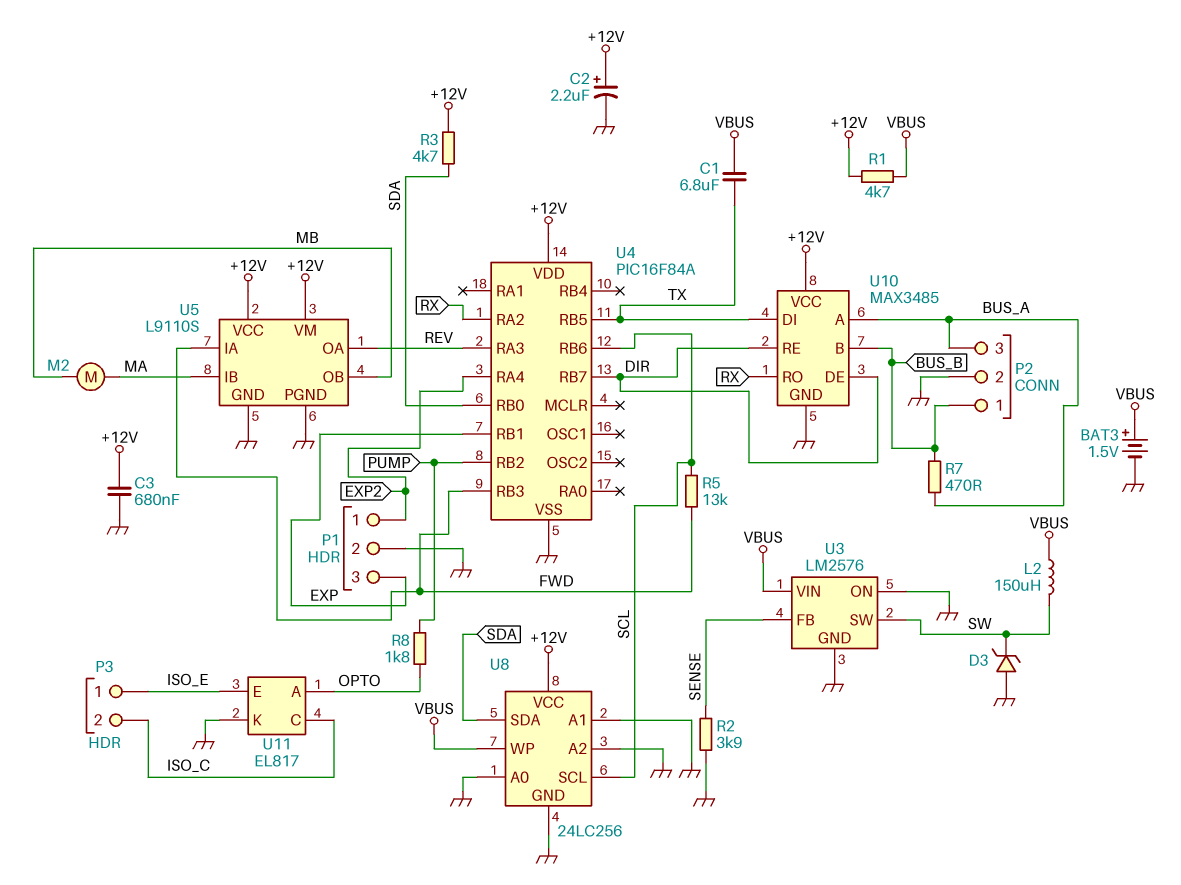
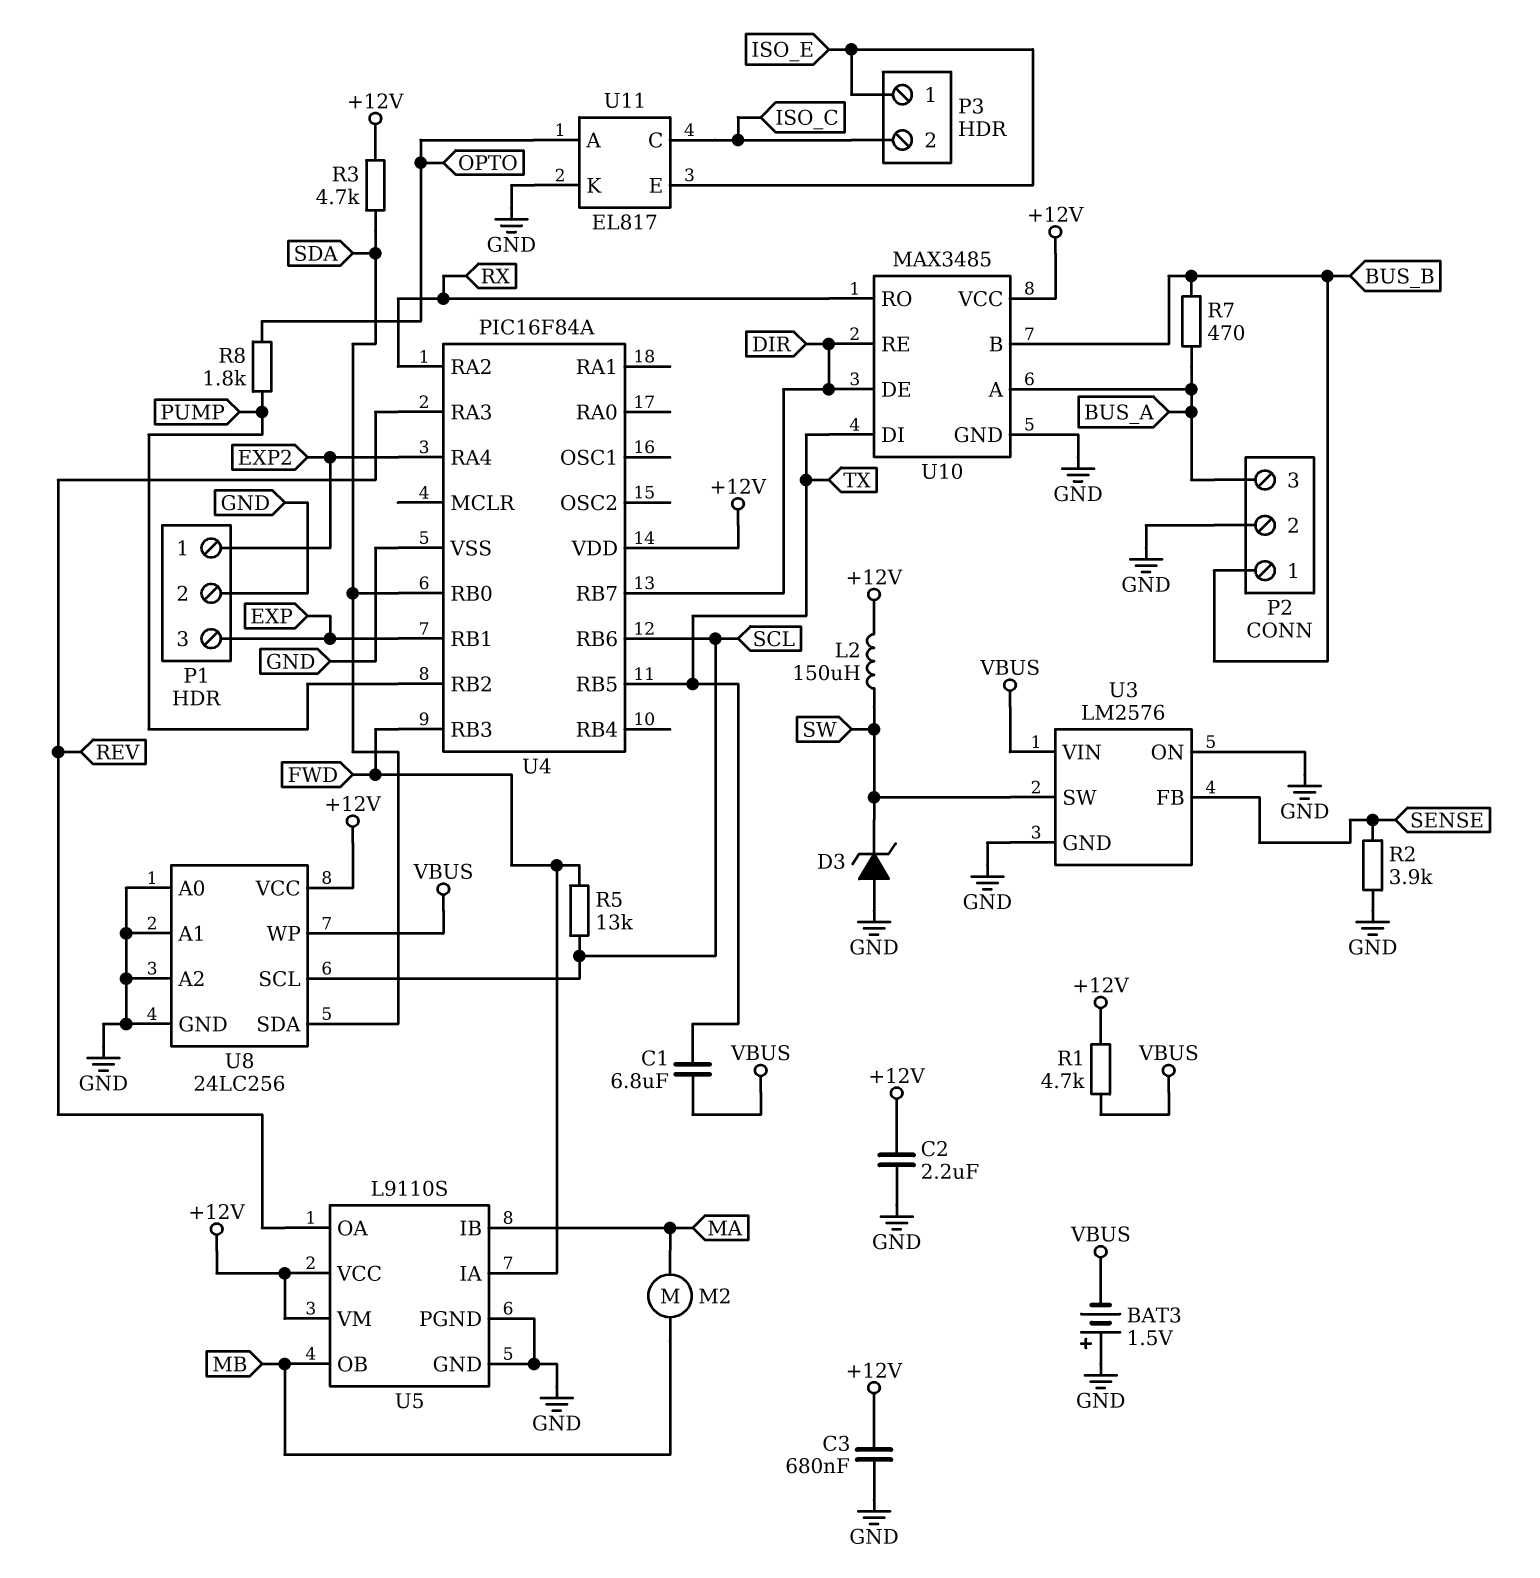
BAT3: 1.5V (plus VBUS, minus GND) -> 1.5V (plus GND, minus VBUS)
C2: 2.2uF (plus +12V, minus GND) -> 2.2uF (+12V, GND)
L2: 150uH (SW, VBUS) -> 150uH (+12V, SW)

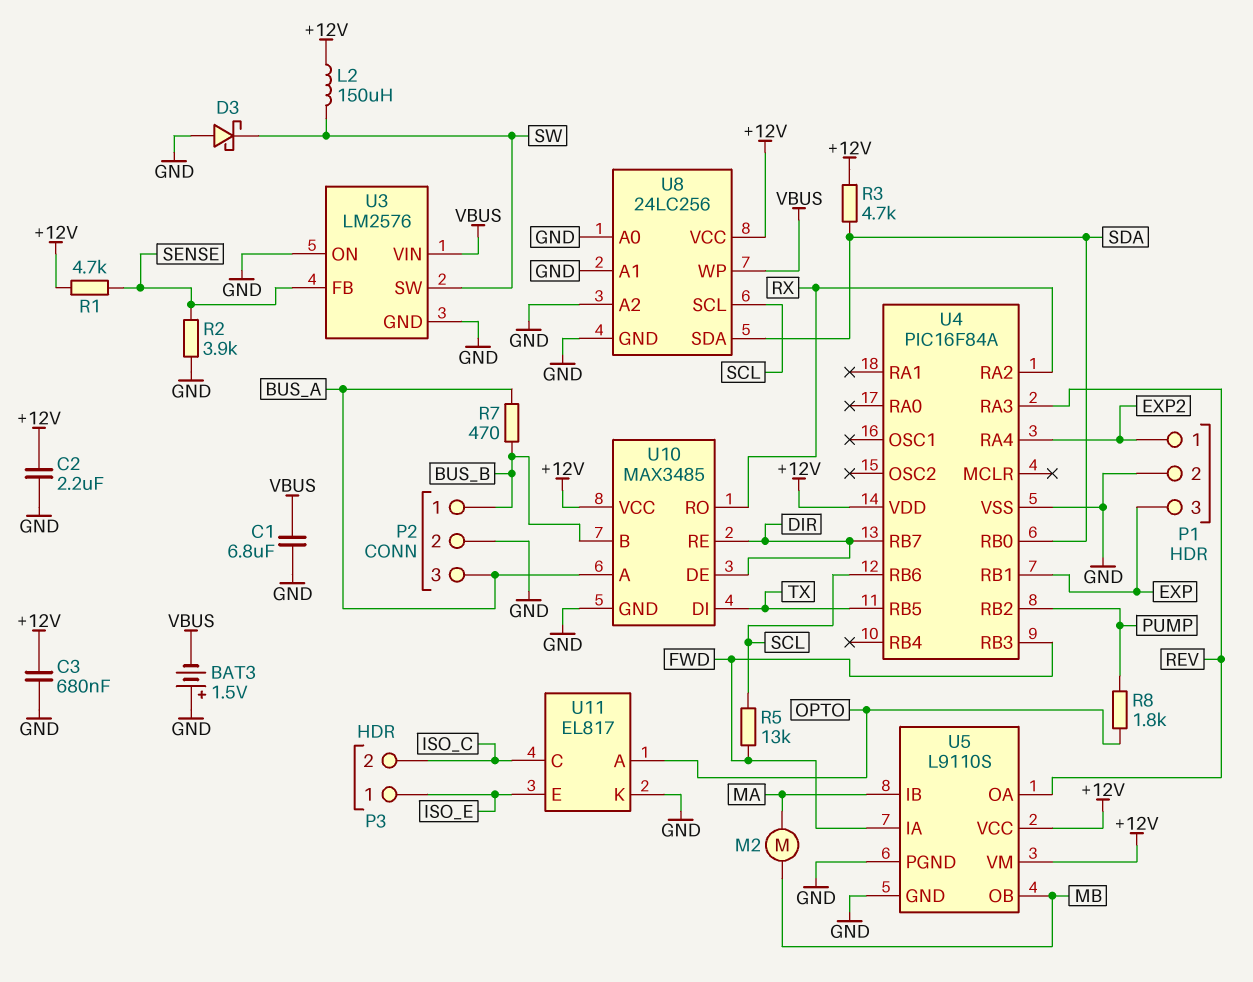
C1: 6.8uF (TX, VBUS) -> 6.8uF (GND, VBUS)
D3: zener (A GND, K SW) -> schottky (A GND, K SW)
R1: 4.7k (+12V, VBUS) -> 4.7k (+12V, SENSE)

